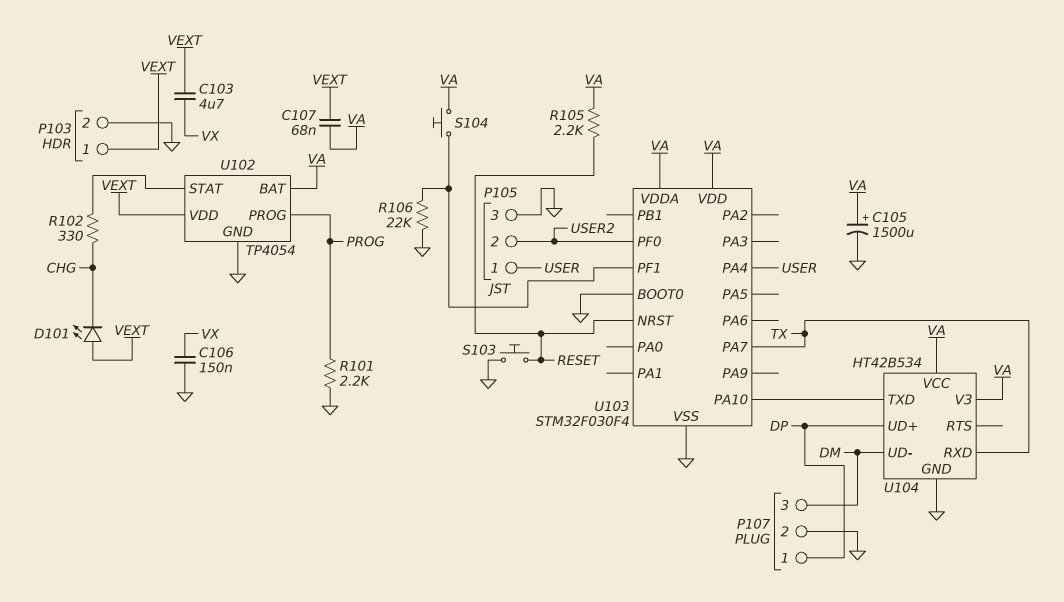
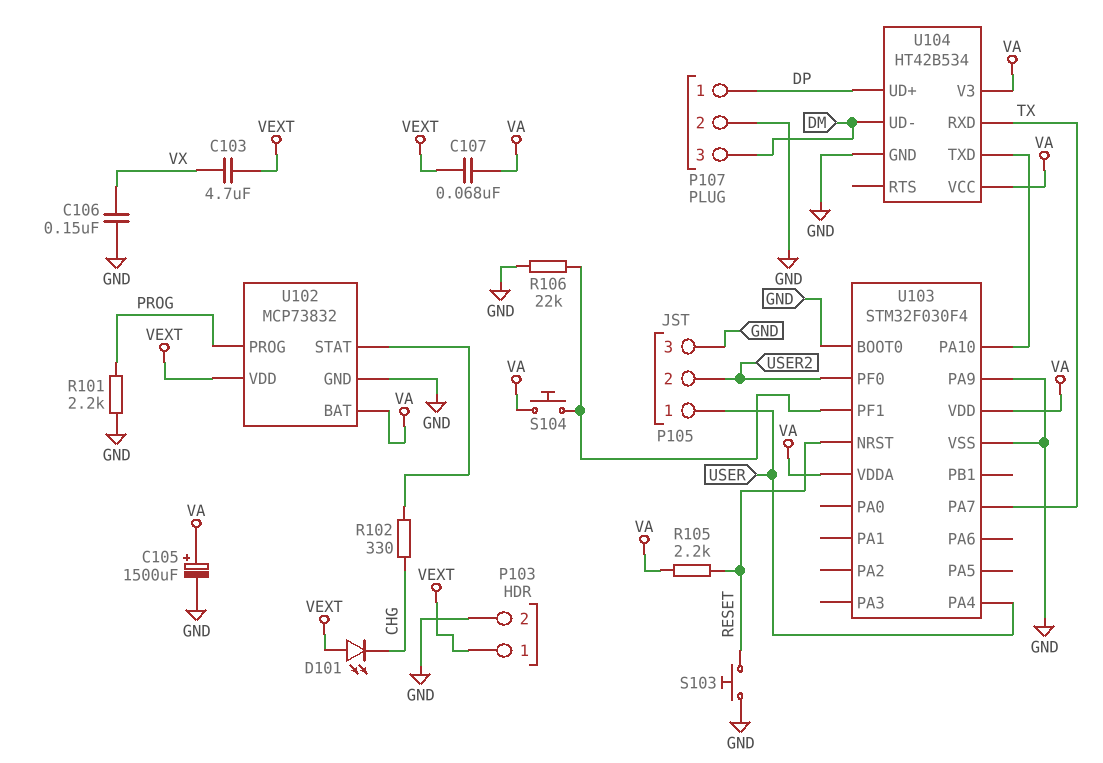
U102: TP4054 -> MCP73832
U103 pin PA9: none -> GND

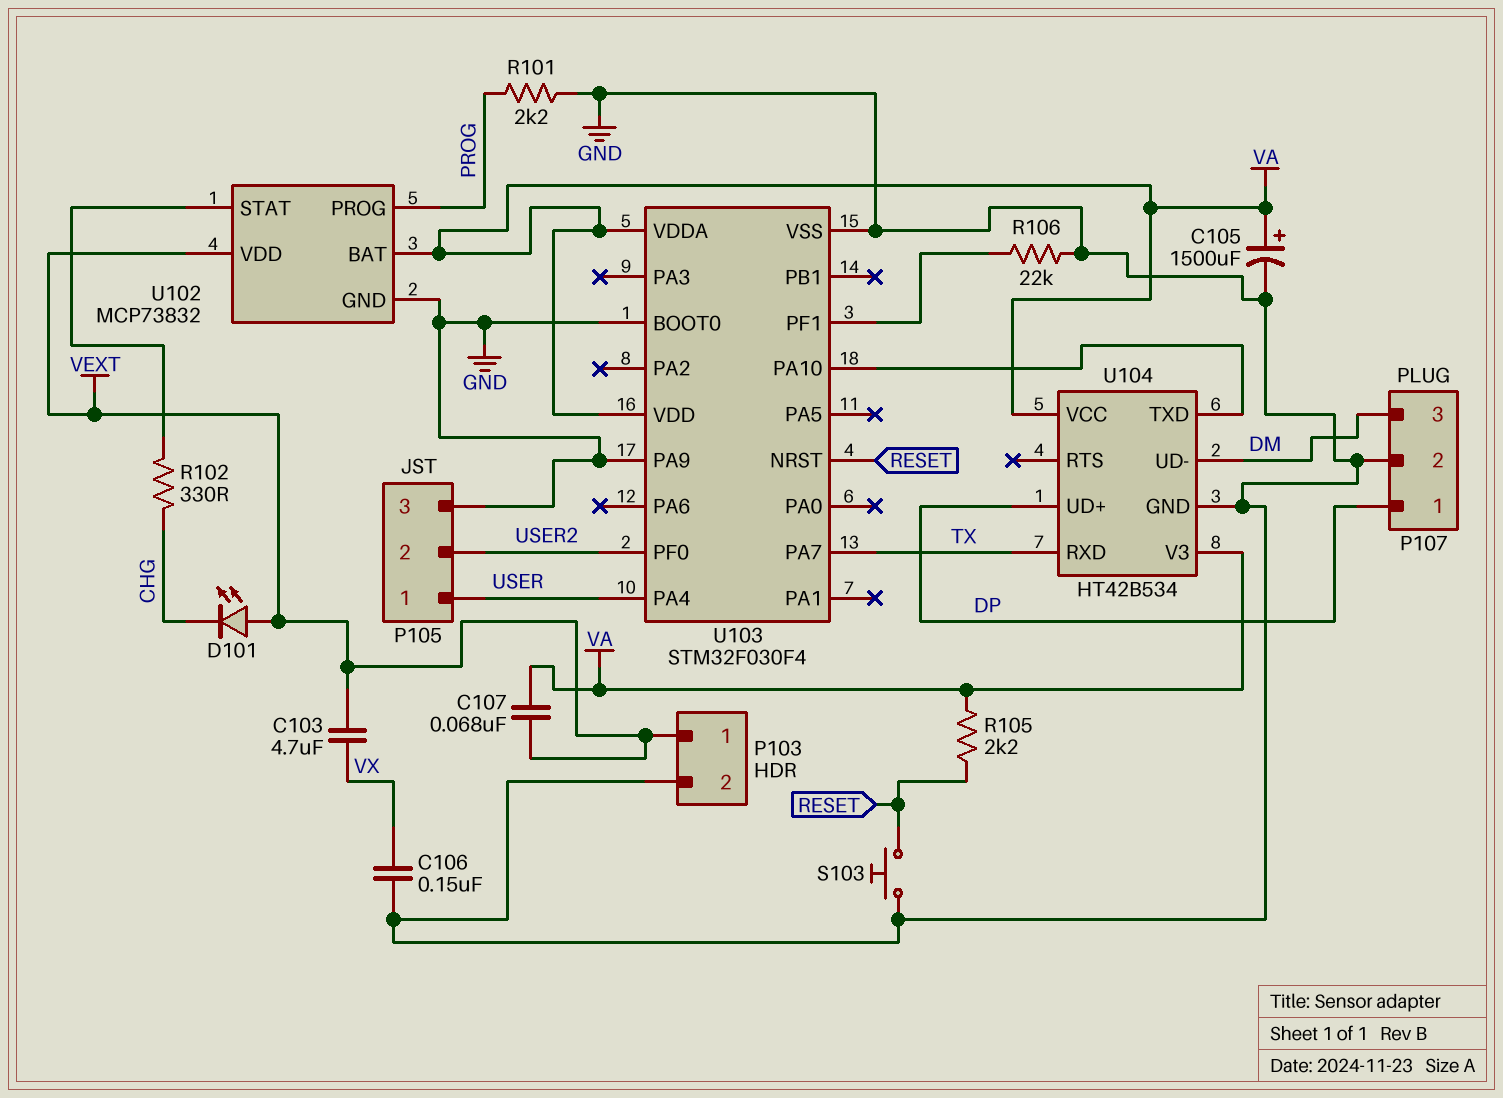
S104: button (U103/PF1, VA) -> none

